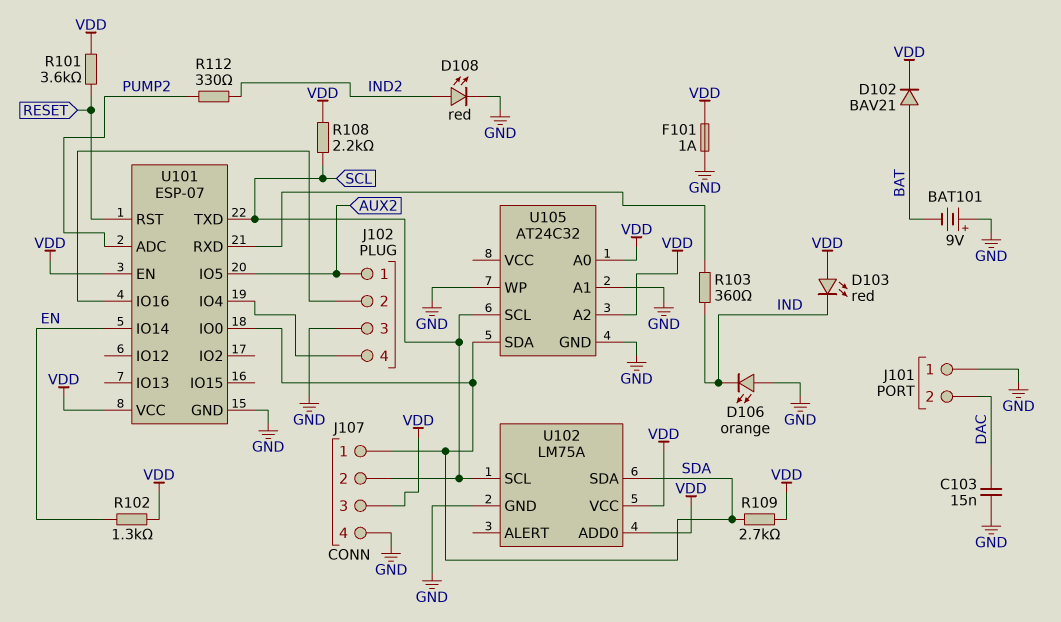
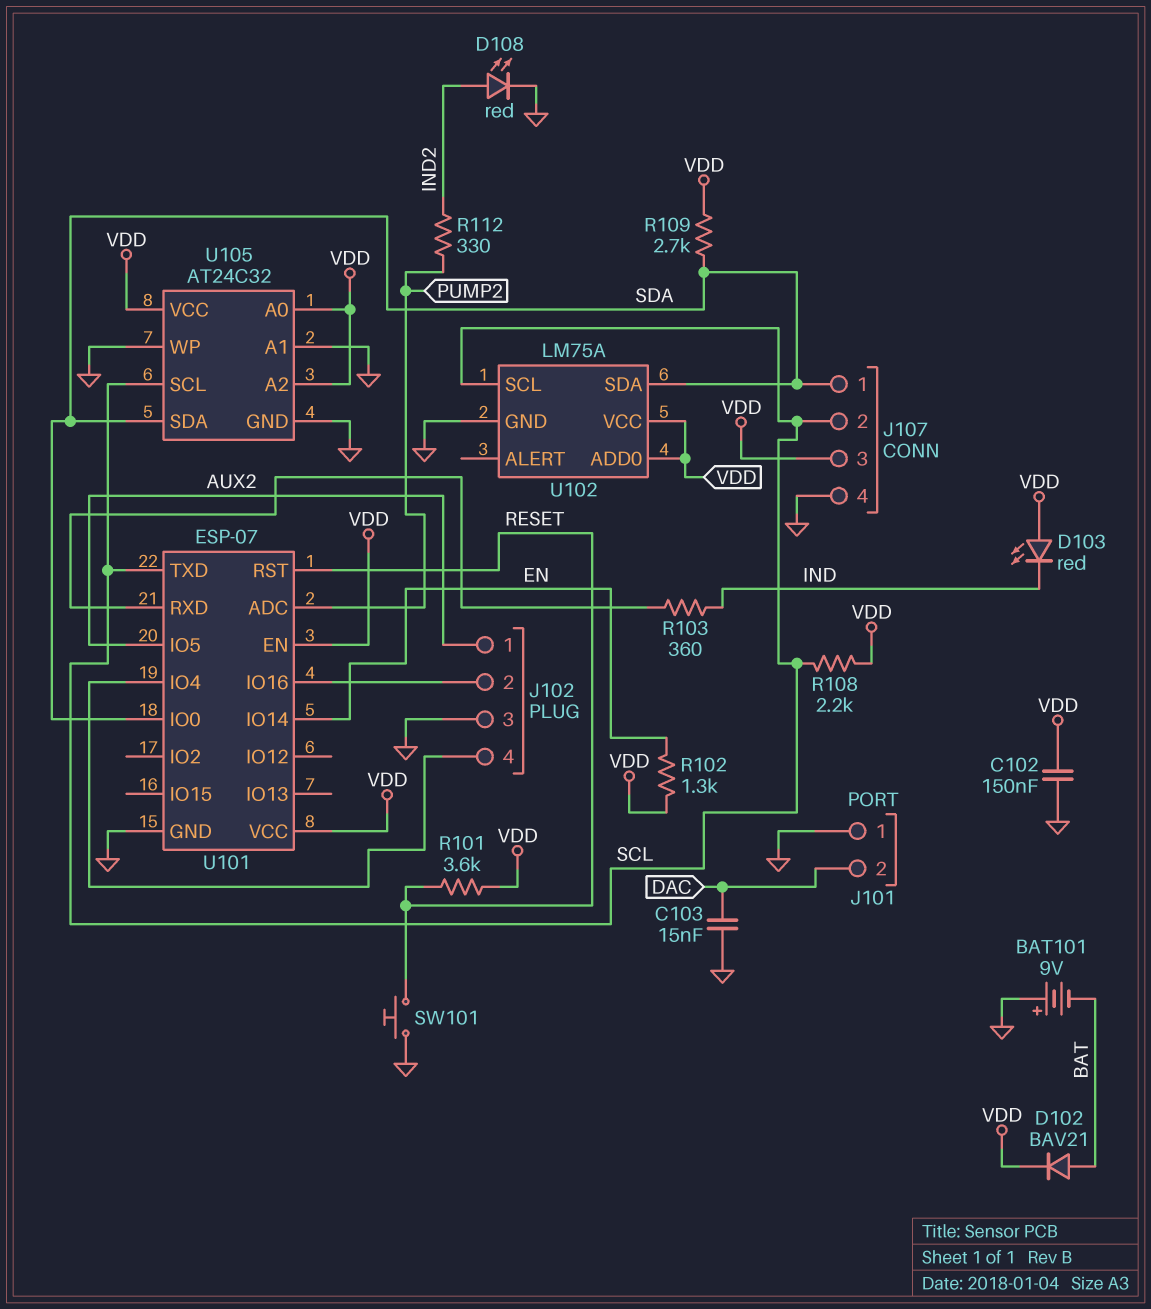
C102: none -> 150nF (GND, VDD)
D106: LED orange (A GND, K IND) -> none
F101: 1A (GND, VDD) -> none
SW101: none -> button (GND, RESET)
U105 pin VCC: none -> VDD

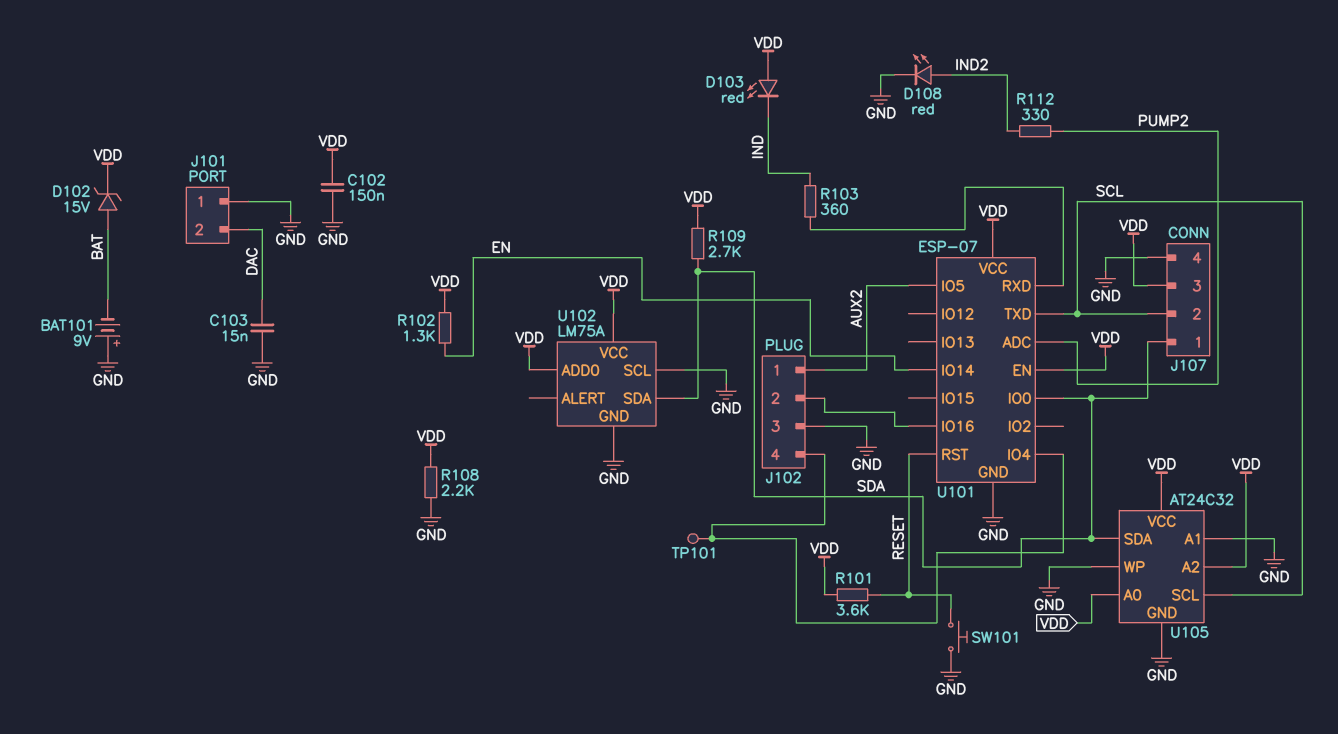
D102: diode BAV21 (A BAT, K VDD) -> zener 15V (A BAT, K VDD)
R108: 2.2k (SCL, VDD) -> 2.2k (GND, VDD)
TP101: none -> test point (J102/4)
U102 pin SCL: SCL -> GND

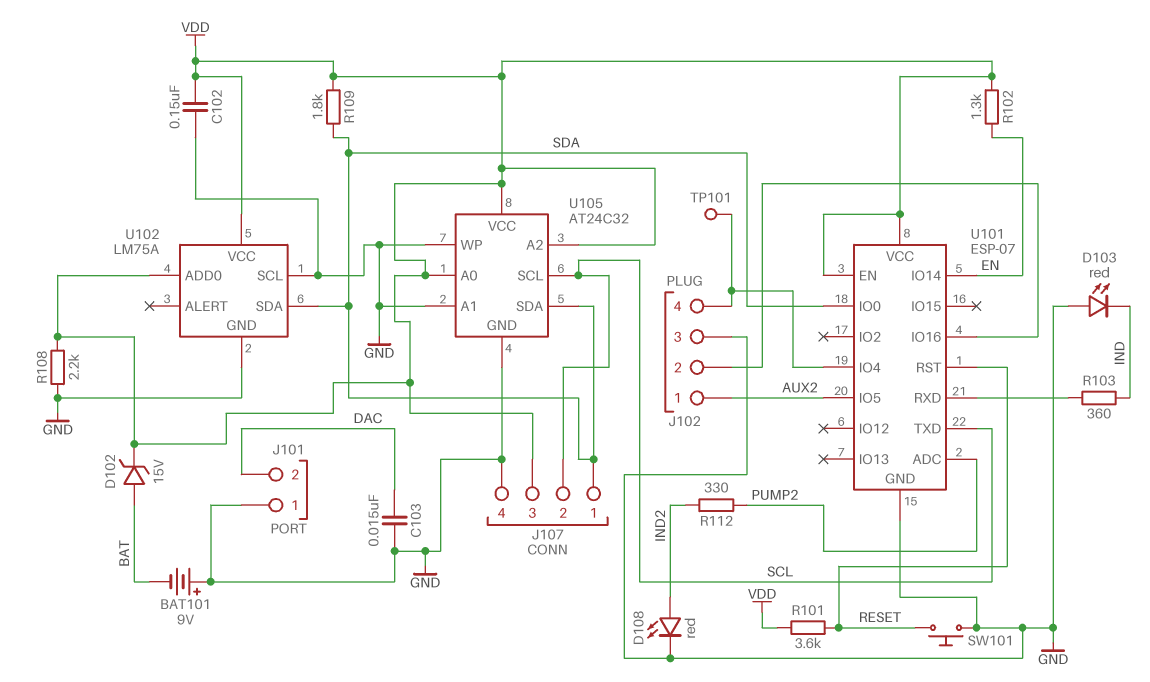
D103: LED red (A VDD, K IND) -> LED red (A GND, K IND)
R109: 2.7k (SDA, VDD) -> 1.8k (SDA, VDD)

